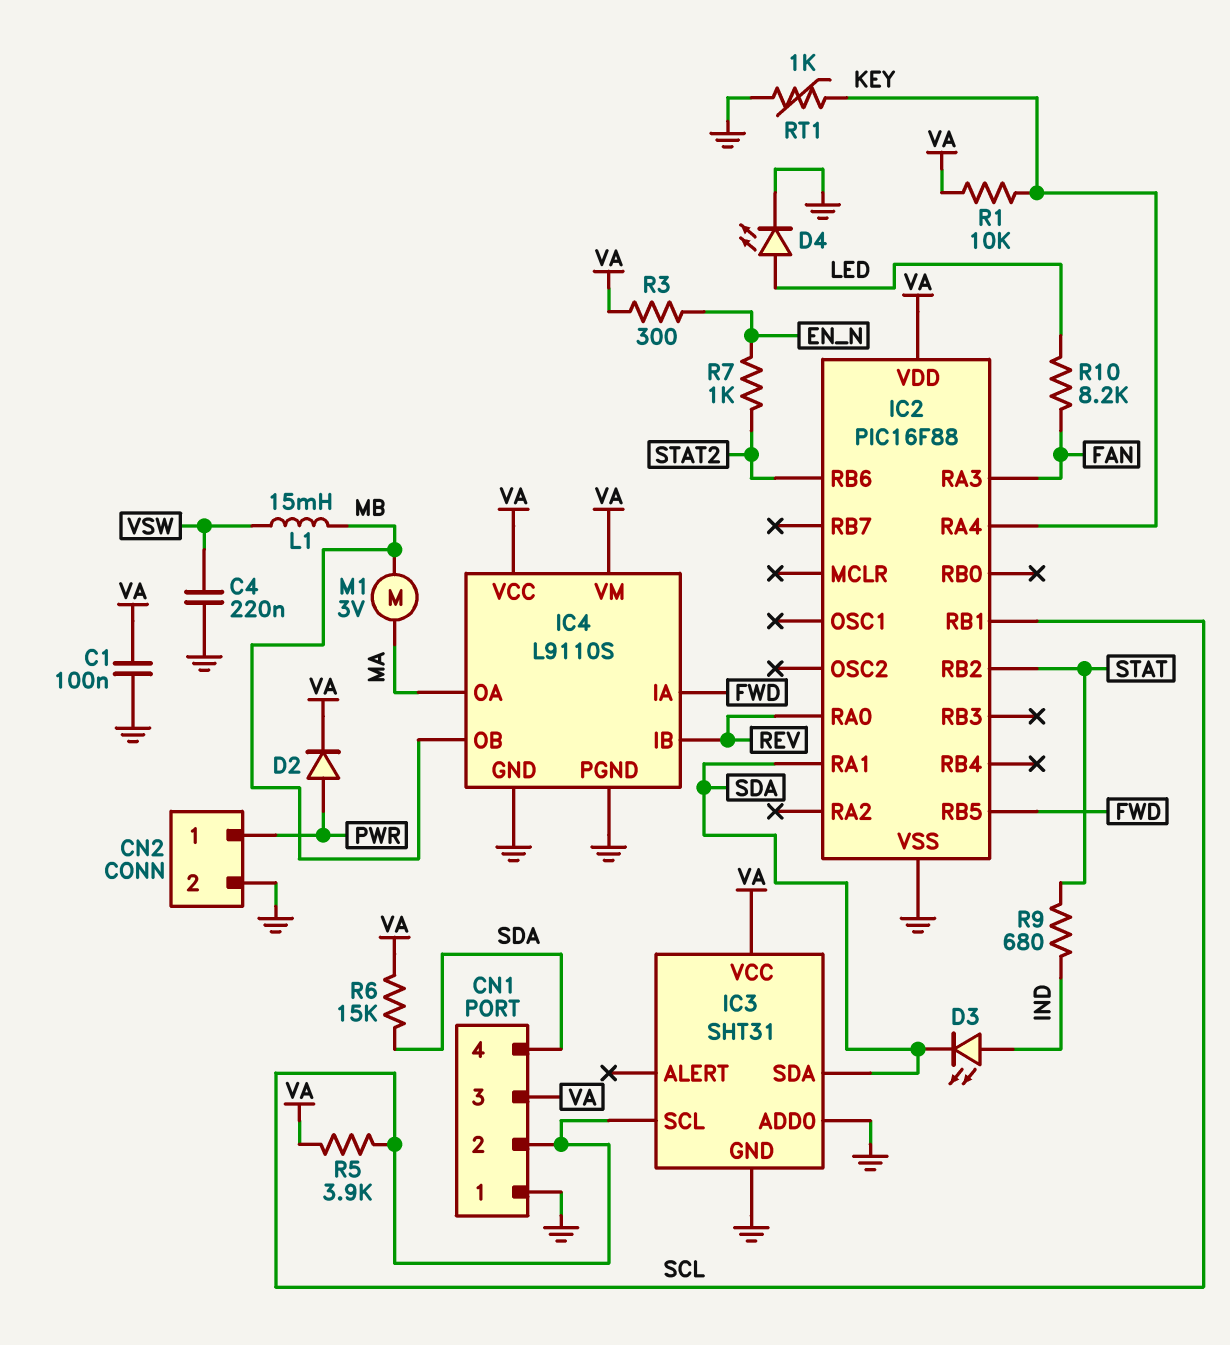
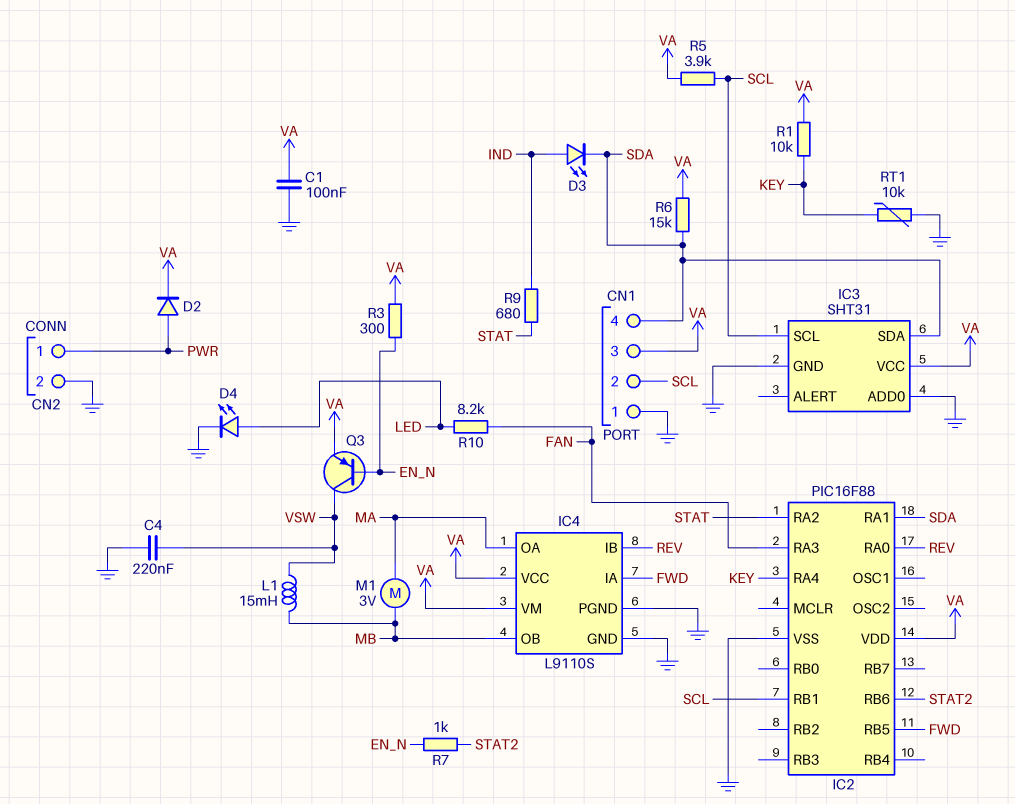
IC2 pin RA2: none -> STAT
IC2 pin RB2: STAT -> none
Q3: none -> PNP (B EN_N, C VSW, E VA)
RT1: 1k (GND, KEY) -> 10k (GND, KEY)

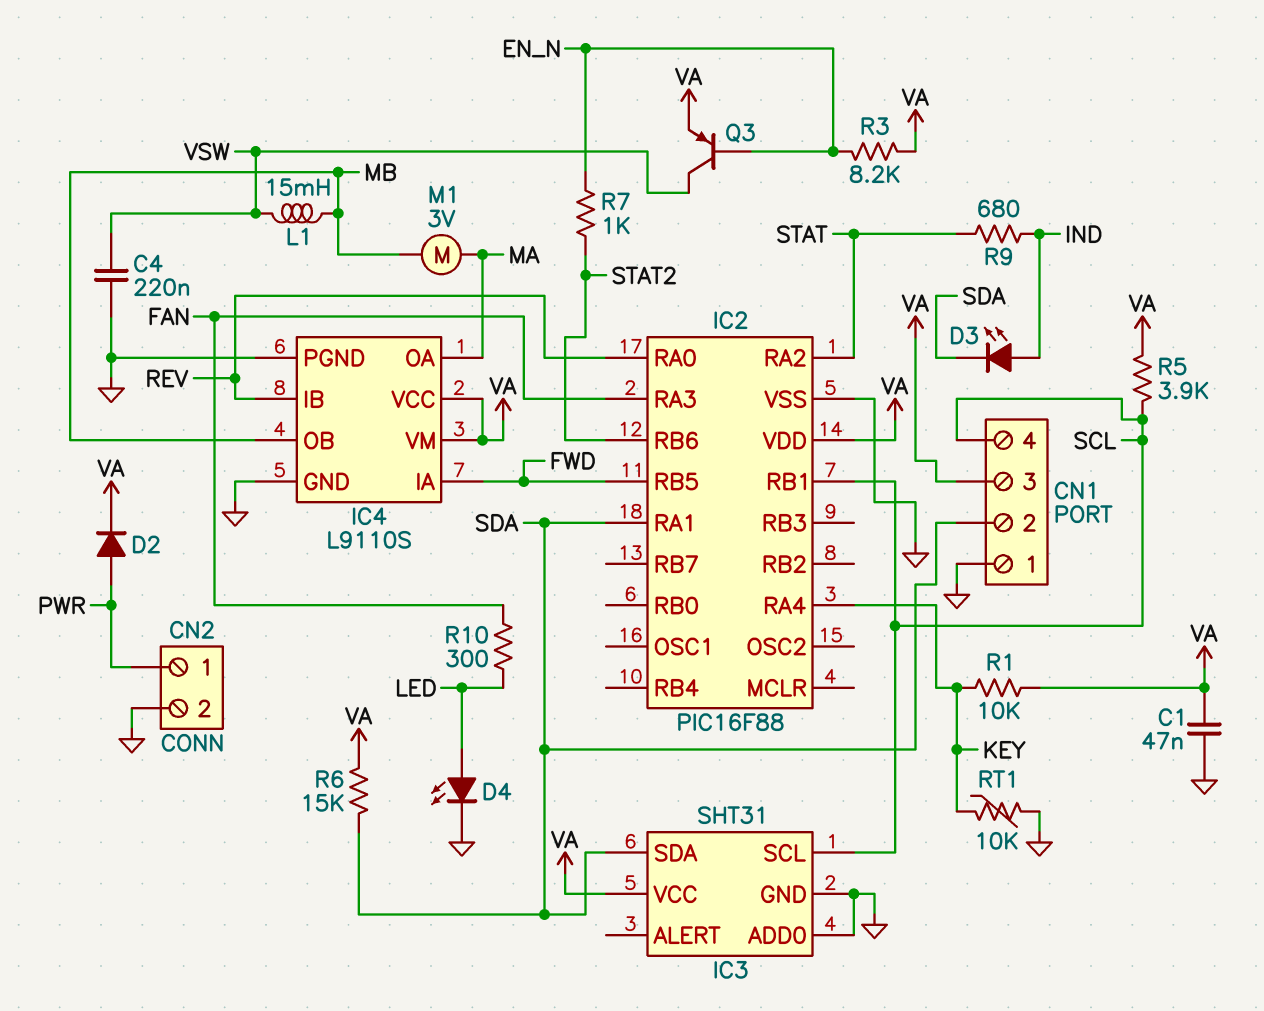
C1: 100nF (GND, VA) -> 47nF (GND, VA)
CN1 pin 2: SCL -> SDA
CN1 pin 4: SDA -> SCL
R3: 300 (EN_N, VA) -> 8.2k (EN_N, VA)
R10: 8.2k (FAN, LED) -> 300 (FAN, LED)

